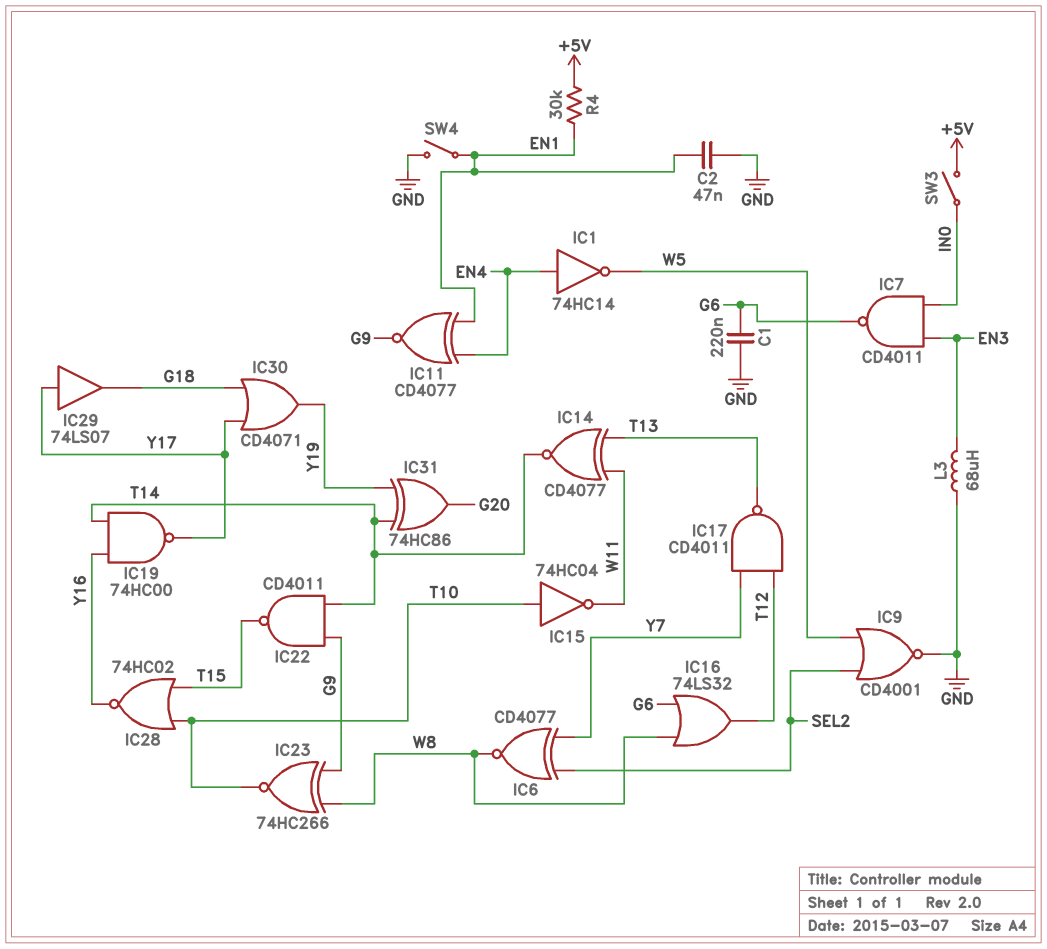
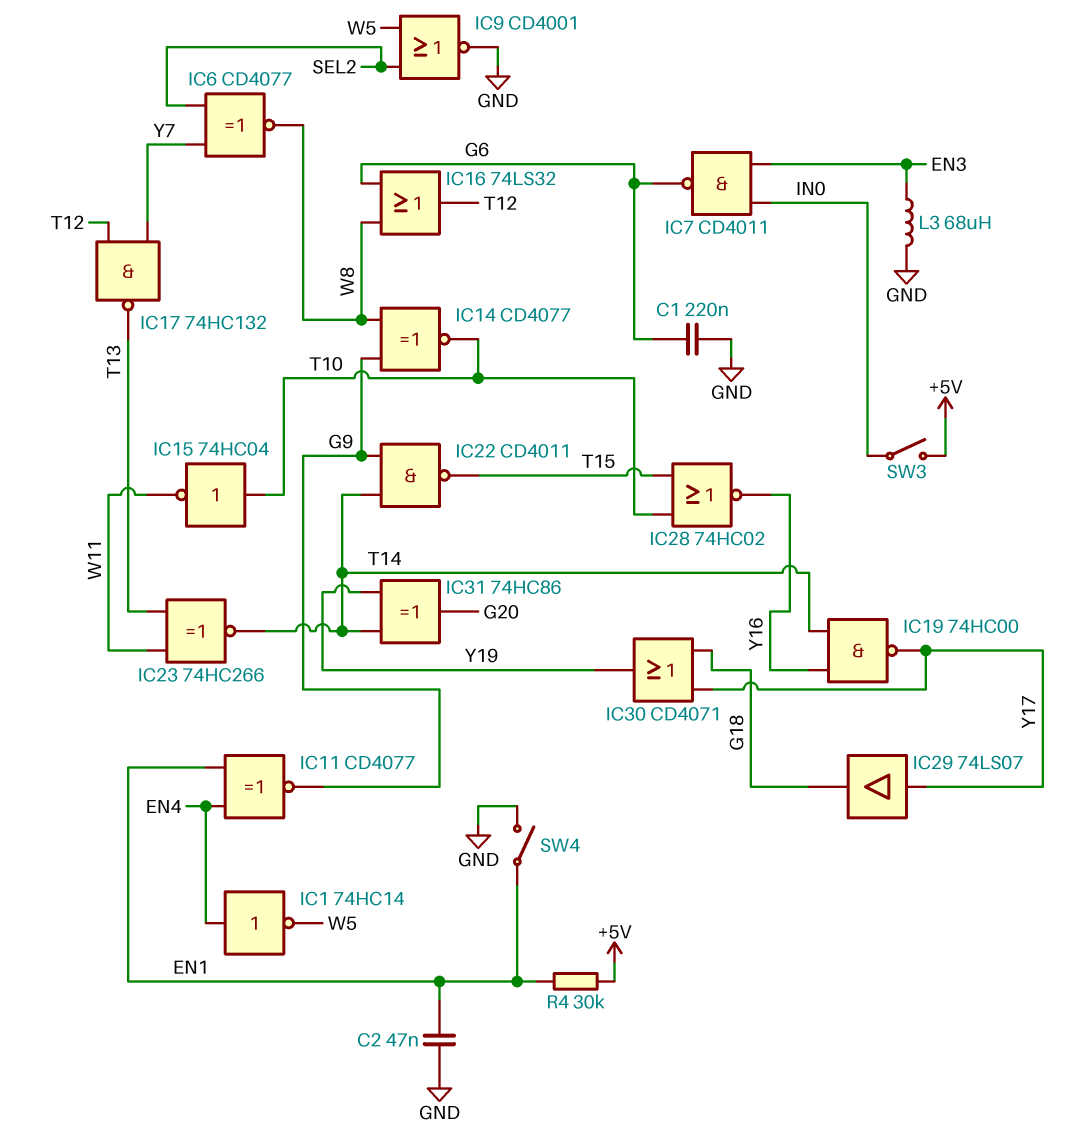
IC14: XNOR CD4077 (in T13, in W11, out T14) -> XNOR CD4077 (in G9, in W8, out T10)
IC17: NAND CD4011 (in T12, in Y7, out T13) -> NAND 74HC132 (in T12, in Y7, out T13)
IC23: XNOR 74HC266 (in G9, in W8, out T10) -> XNOR 74HC266 (in T13, in W11, out T14)

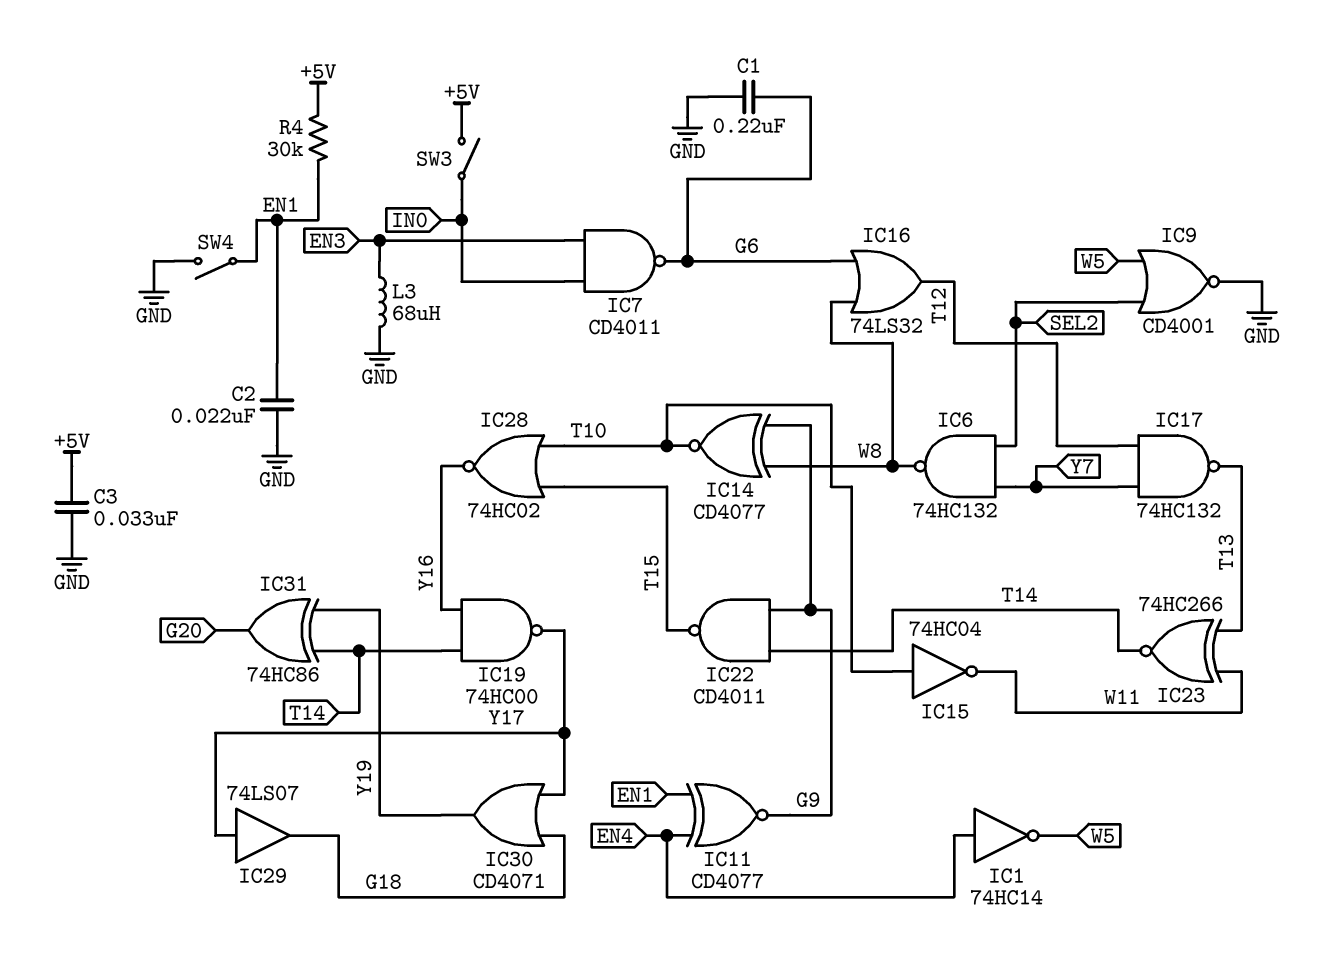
C2: 47nF (EN1, GND) -> 22nF (EN1, GND)
C3: none -> 33nF (+5V, GND)
IC6: XNOR CD4077 (in SEL2, in Y7, out W8) -> NAND 74HC132 (in SEL2, in Y7, out W8)

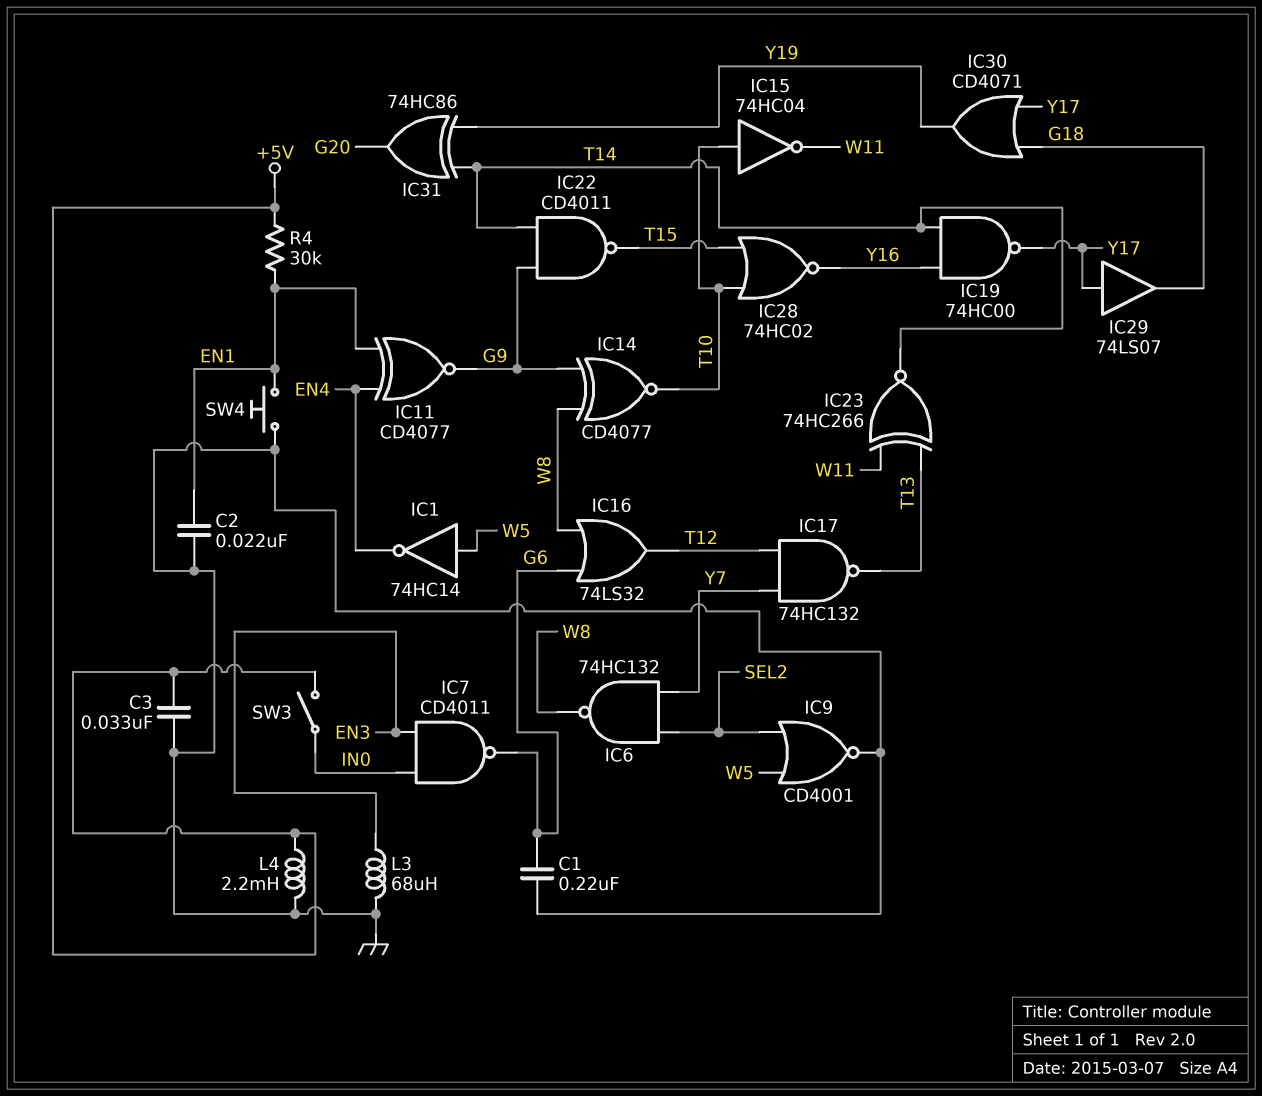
IC1: NOT 74HC14 (in EN4, out W5) -> NOT 74HC14 (in W5, out EN4)
L4: none -> 2.2mH (+5V, GND)
SW4: switch (EN1, GND) -> button (EN1, GND)

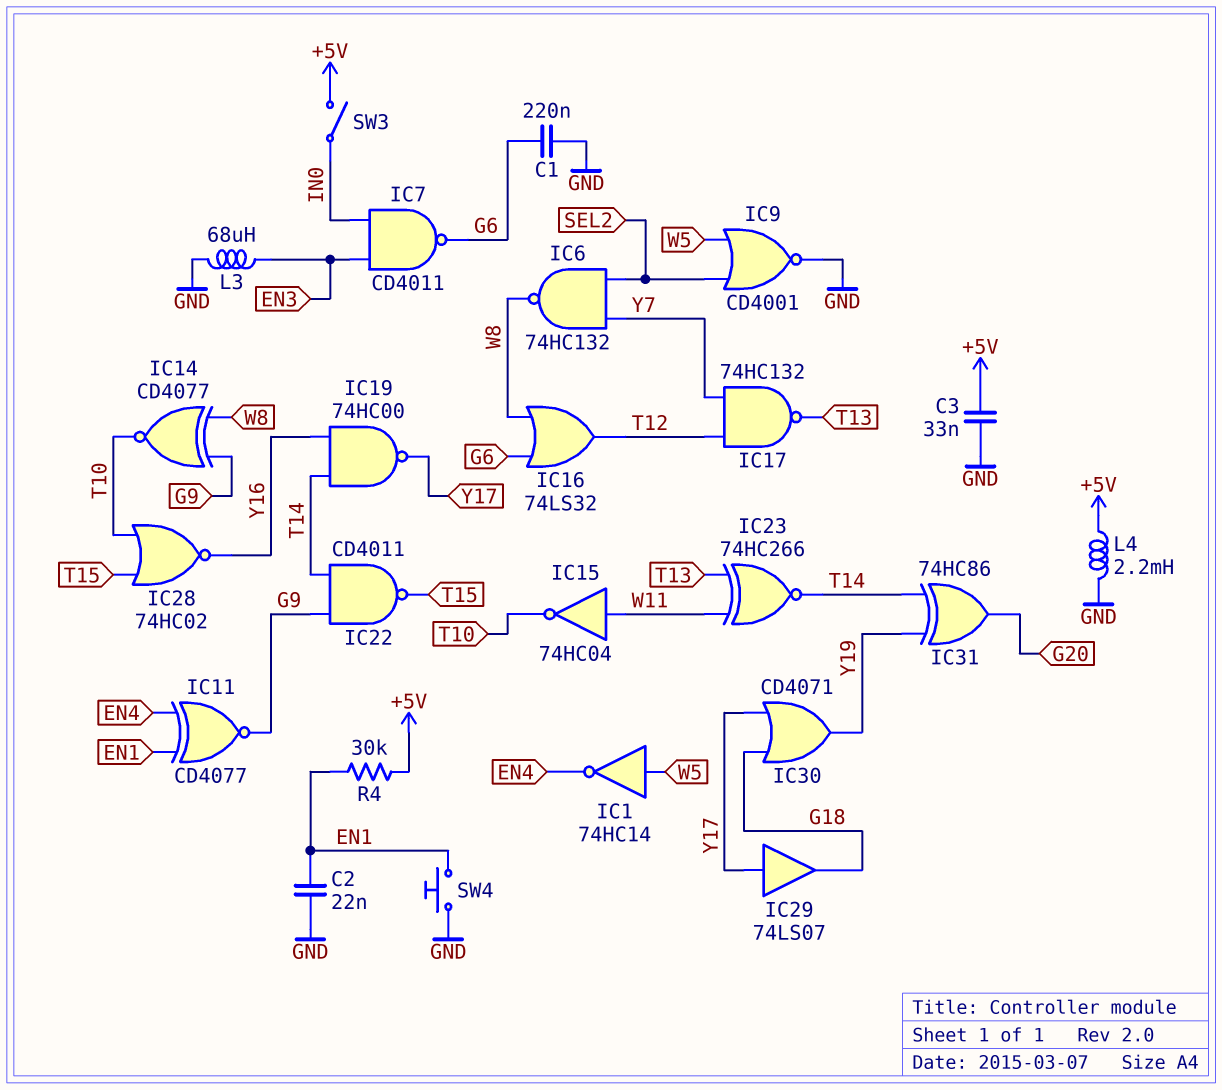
IC15: NOT 74HC04 (in T10, out W11) -> NOT 74HC04 (in W11, out T10)

